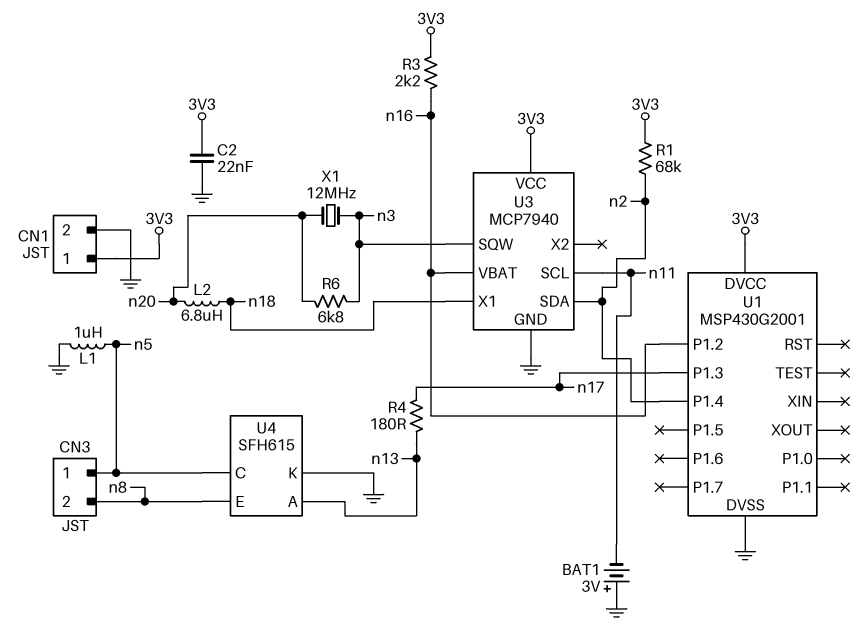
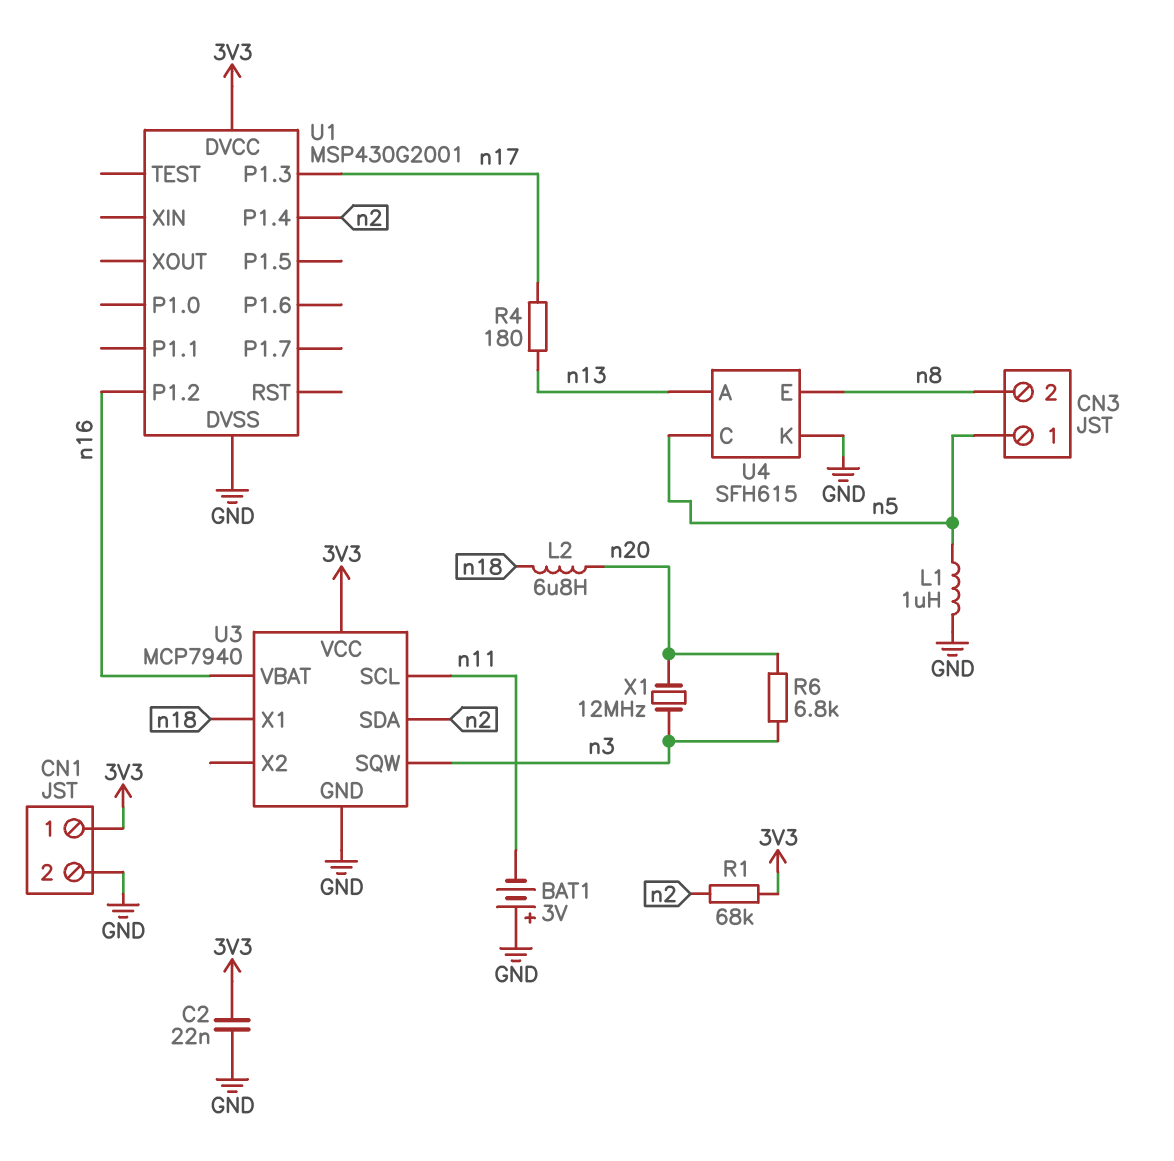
R3: 2.2k (3V3, n16) -> none

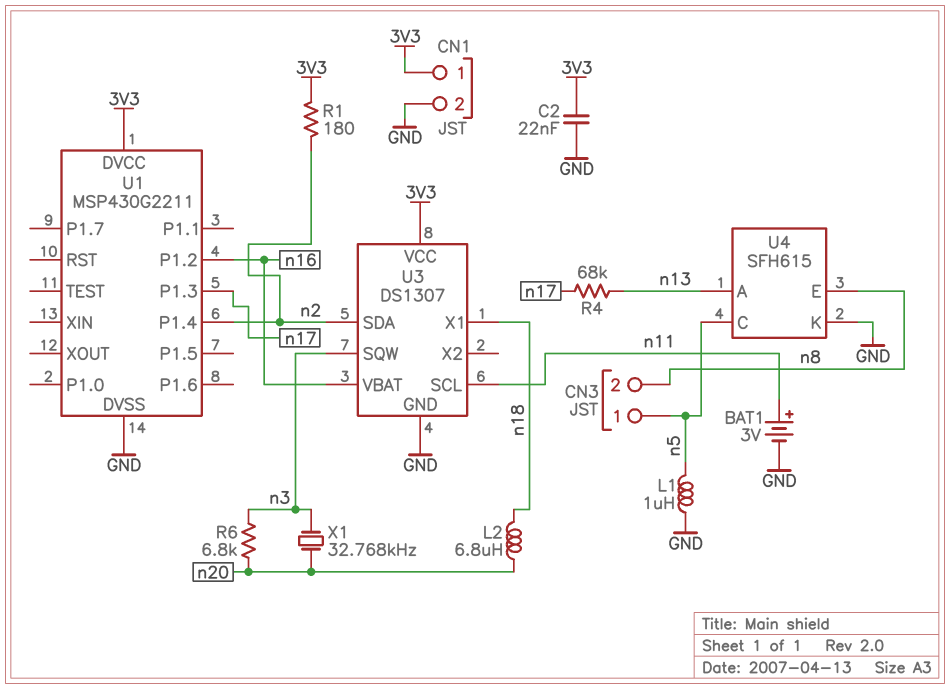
BAT1: 3V (plus GND, minus n11) -> 3V (plus n11, minus GND)
R1: 68k (3V3, n2) -> 180 (3V3, n2)
R4: 180 (n13, n17) -> 68k (n13, n17)
U1: MSP430G2001 -> MSP430G2211
U3: MCP7940 -> DS1307
X1: 12MHz (n3, n20) -> 32.768kHz (n3, n20)

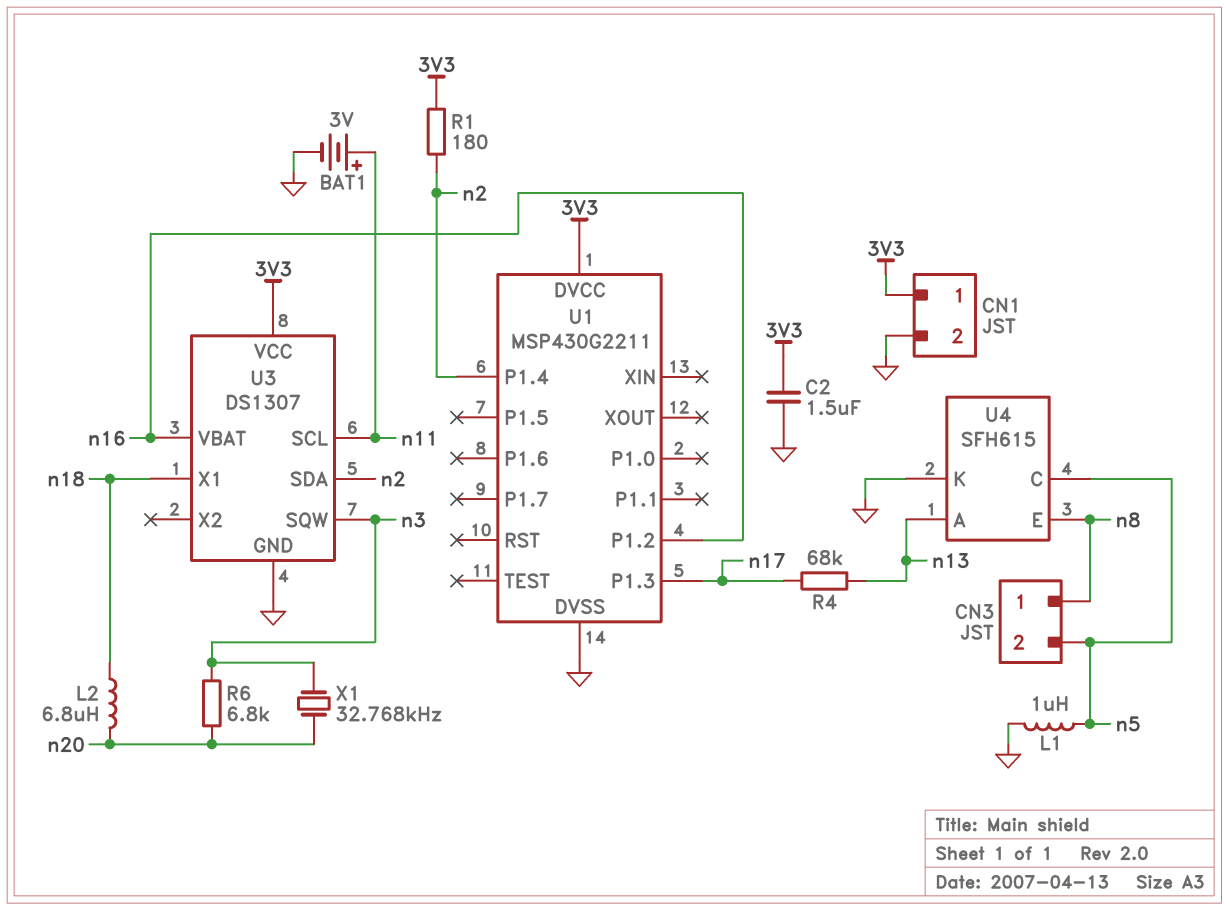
C2: 22nF (3V3, GND) -> 1.5uF (3V3, GND)
CN3 pin 1: n5 -> n8
CN3 pin 2: n8 -> n5

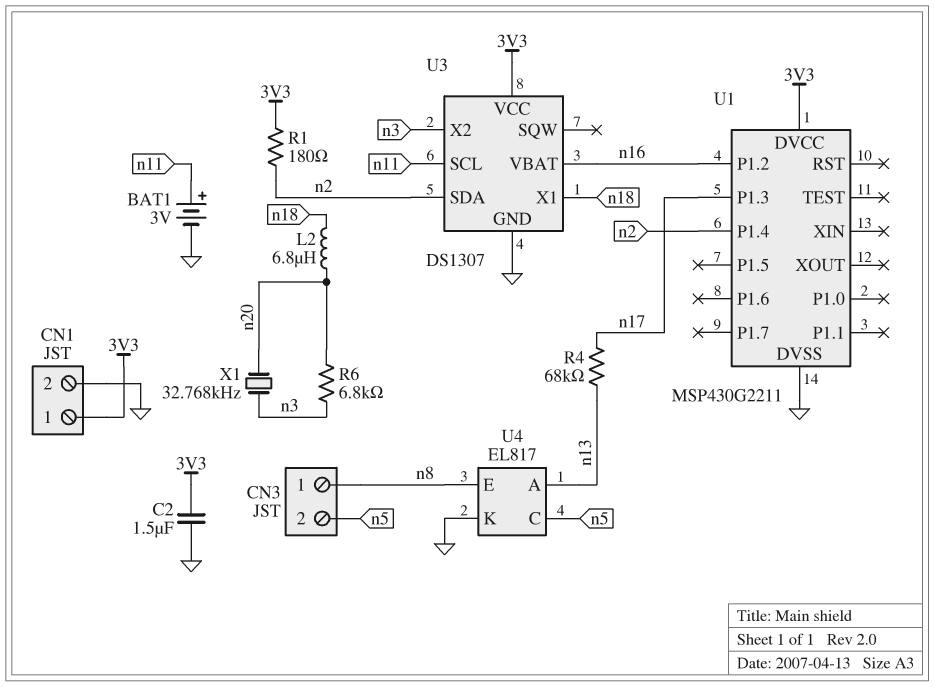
L1: 1uH (GND, n5) -> none
U3 pin SQW: n3 -> none
U3 pin X2: none -> n3
U4: SFH615 -> EL817

